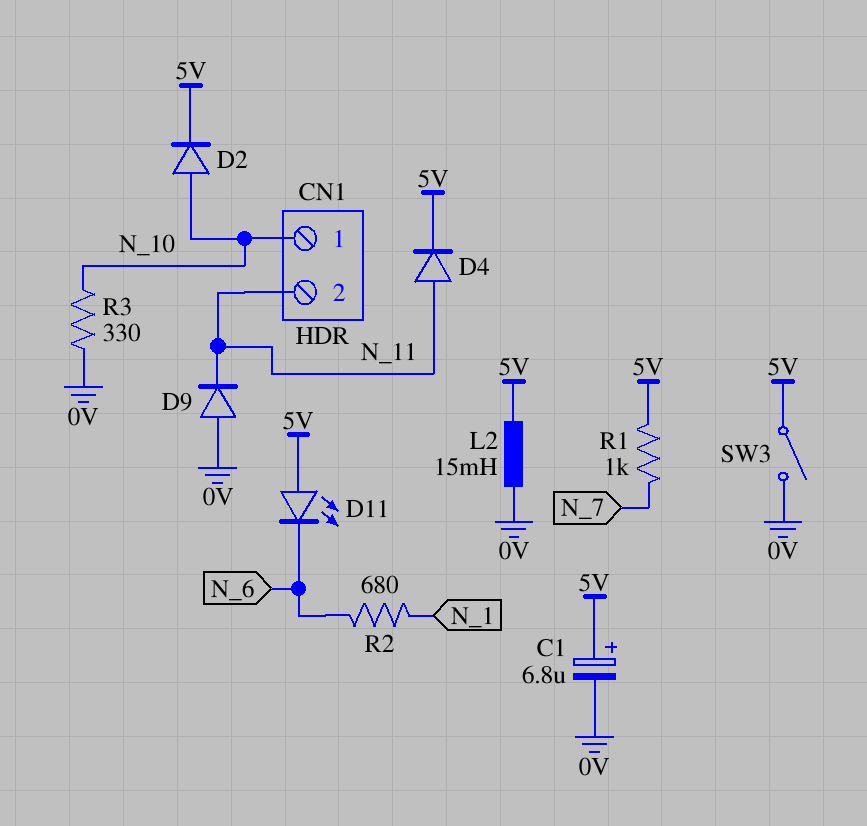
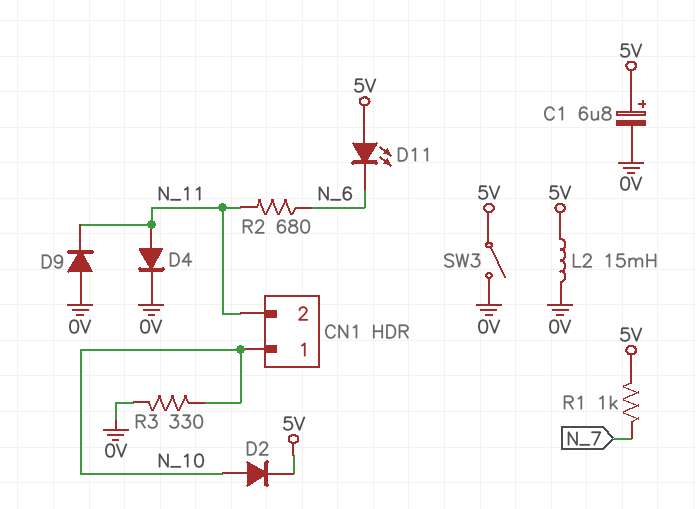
D4: diode (A N_11, K 5V) -> diode (A N_11, K 0V)
R2: 680 (N_1, N_6) -> 680 (N_6, N_11)

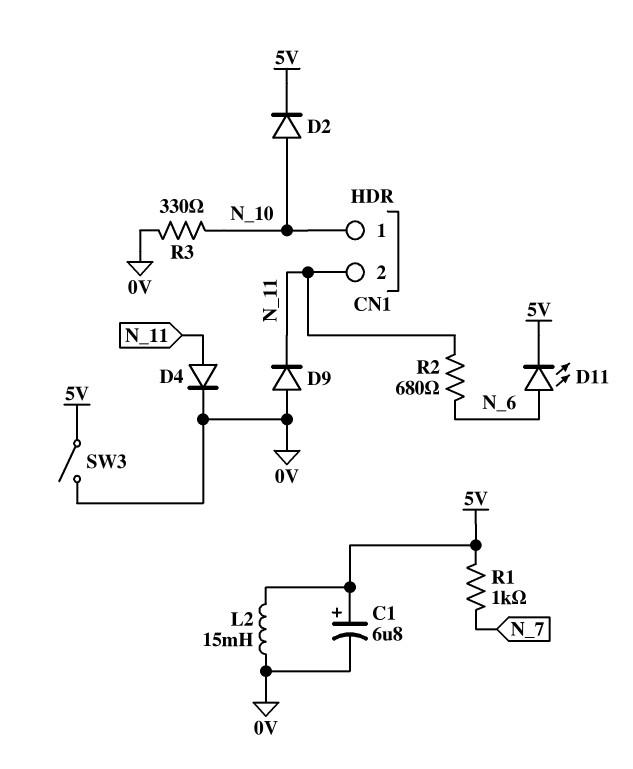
D11: LED (A 5V, K N_6) -> LED (A N_6, K 5V)

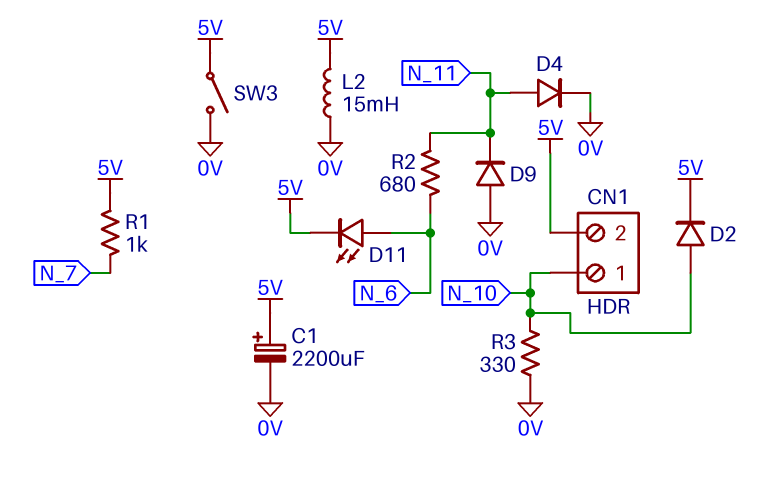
C1: 6.8uF (plus 5V, minus 0V) -> 2200uF (plus 5V, minus 0V)
CN1 pin 2: N_11 -> 5V

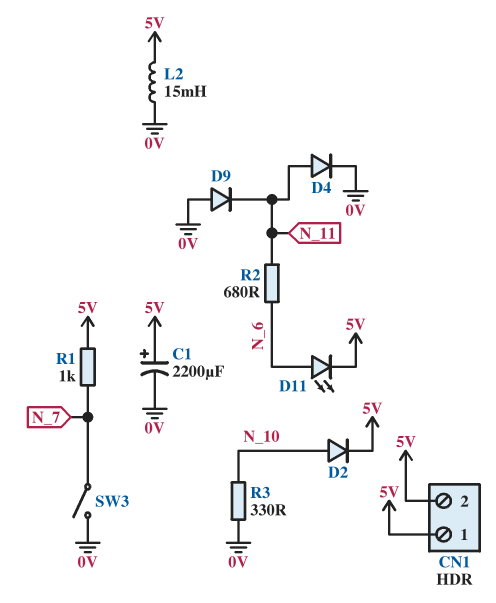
CN1 pin 1: N_10 -> 5V
SW3: switch (0V, 5V) -> switch (0V, N_7)

